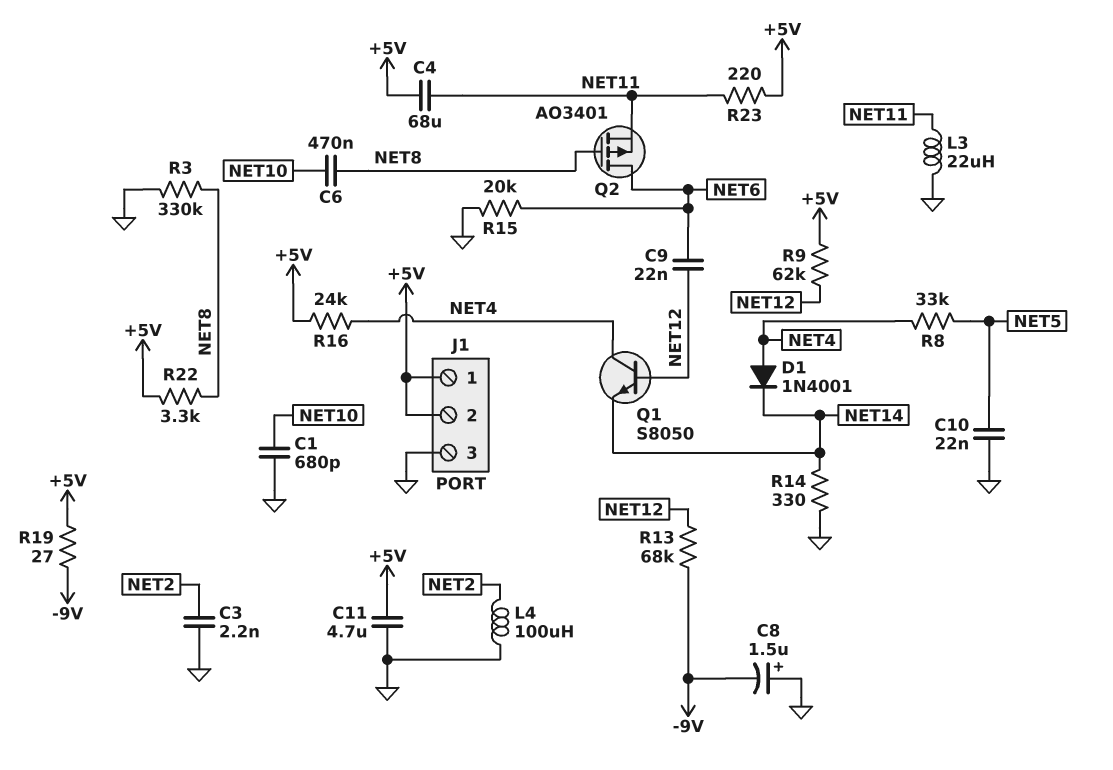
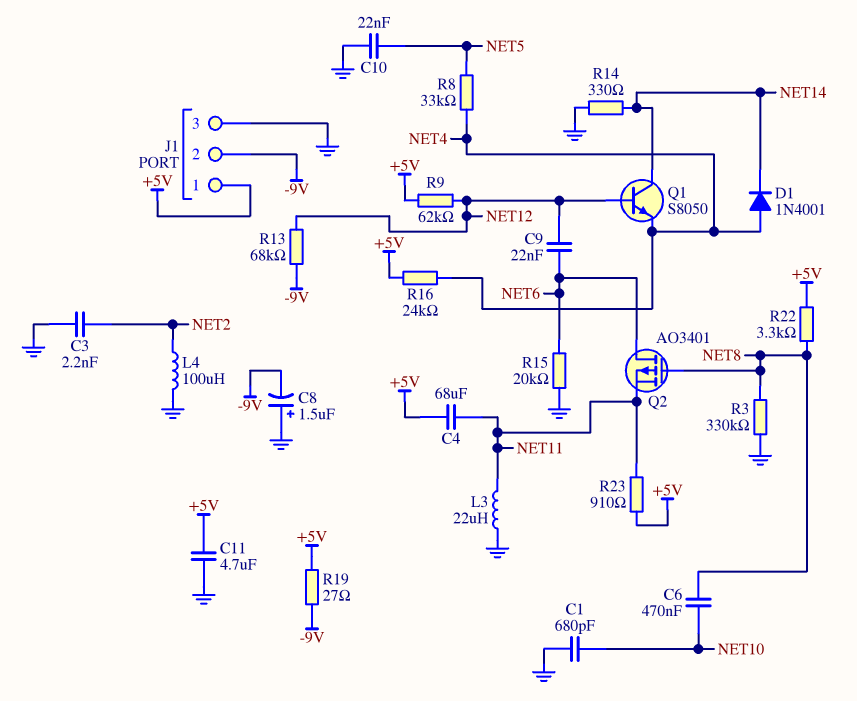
J1 pin 2: +5V -> -9V
Q1: NPN S8050 (B NET12, C NET4, E NET14) -> NPN S8050 (B NET12, C NET14, E NET4)
R23: 220 (+5V, NET11) -> 910 (+5V, NET11)

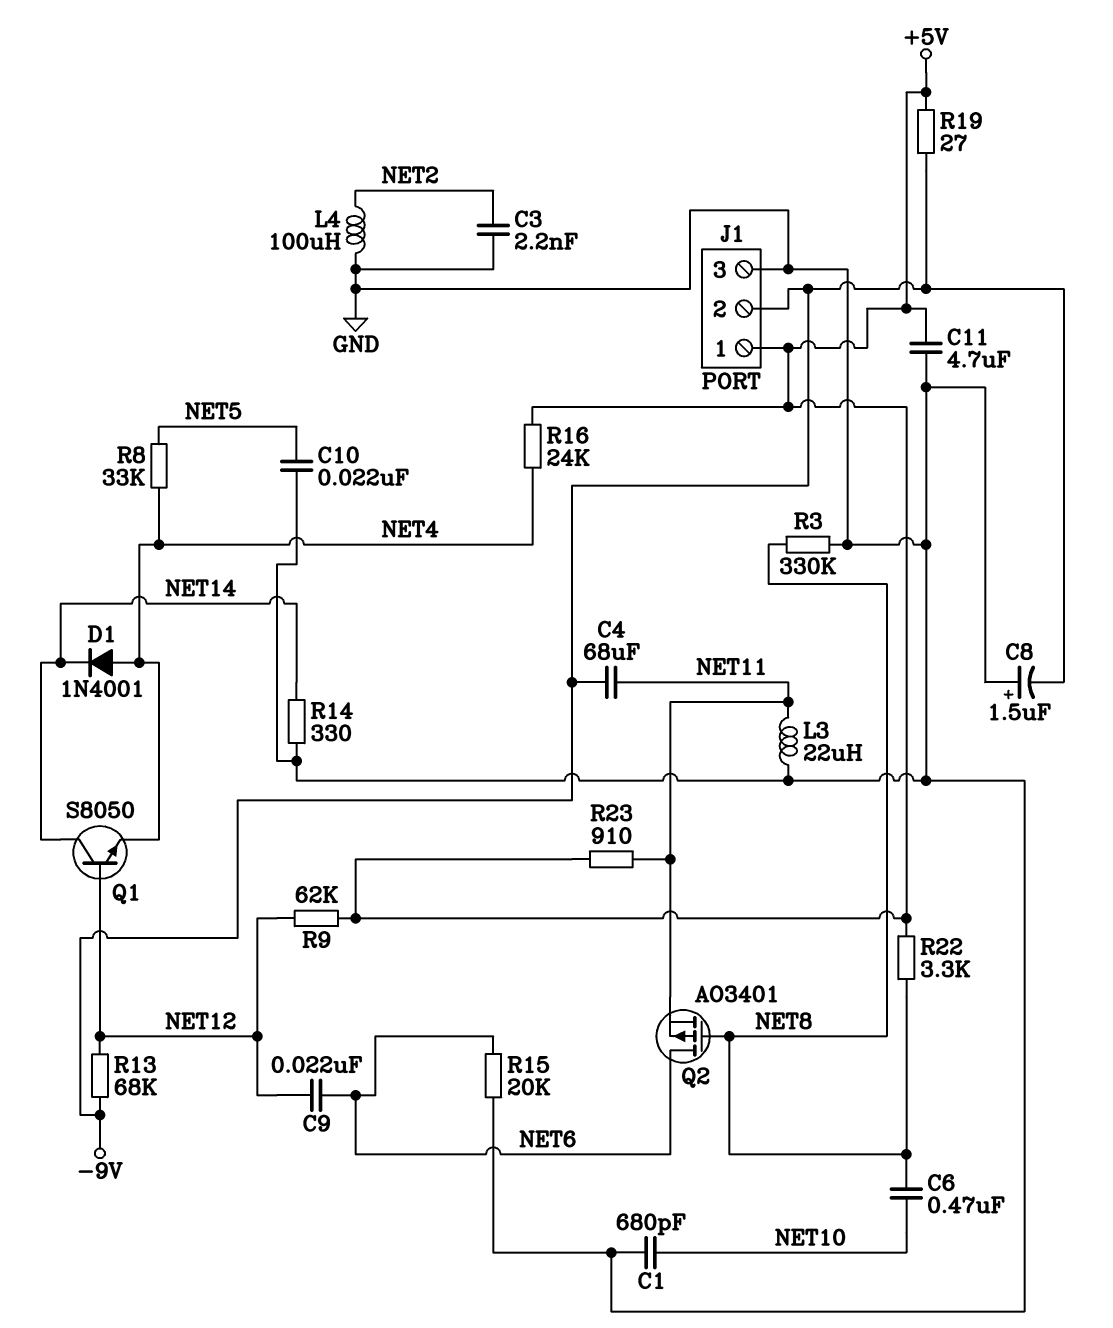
C4: 68uF (+5V, NET11) -> 68uF (-9V, NET11)

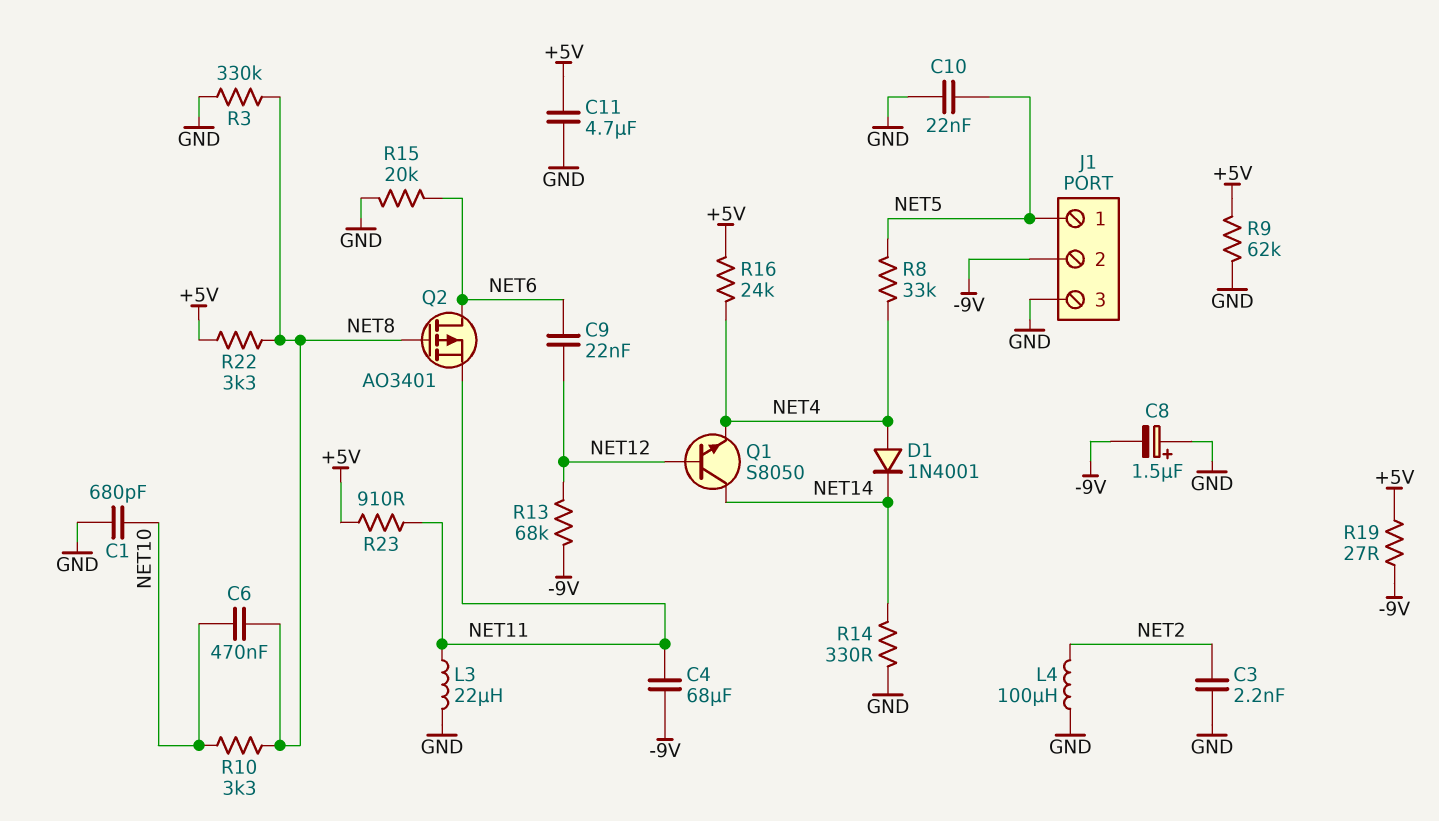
J1 pin 1: +5V -> NET5
R9: 62k (+5V, NET12) -> 62k (+5V, GND)
R10: none -> 3.3k (NET8, NET10)

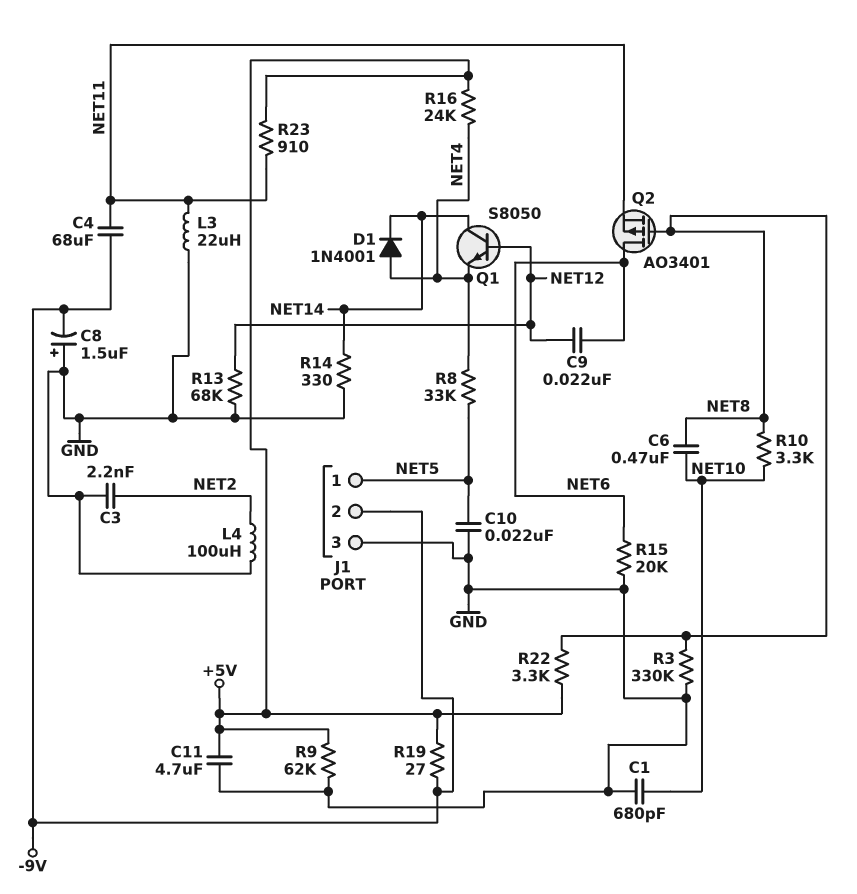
R13: 68k (-9V, NET12) -> 68k (GND, NET12)

